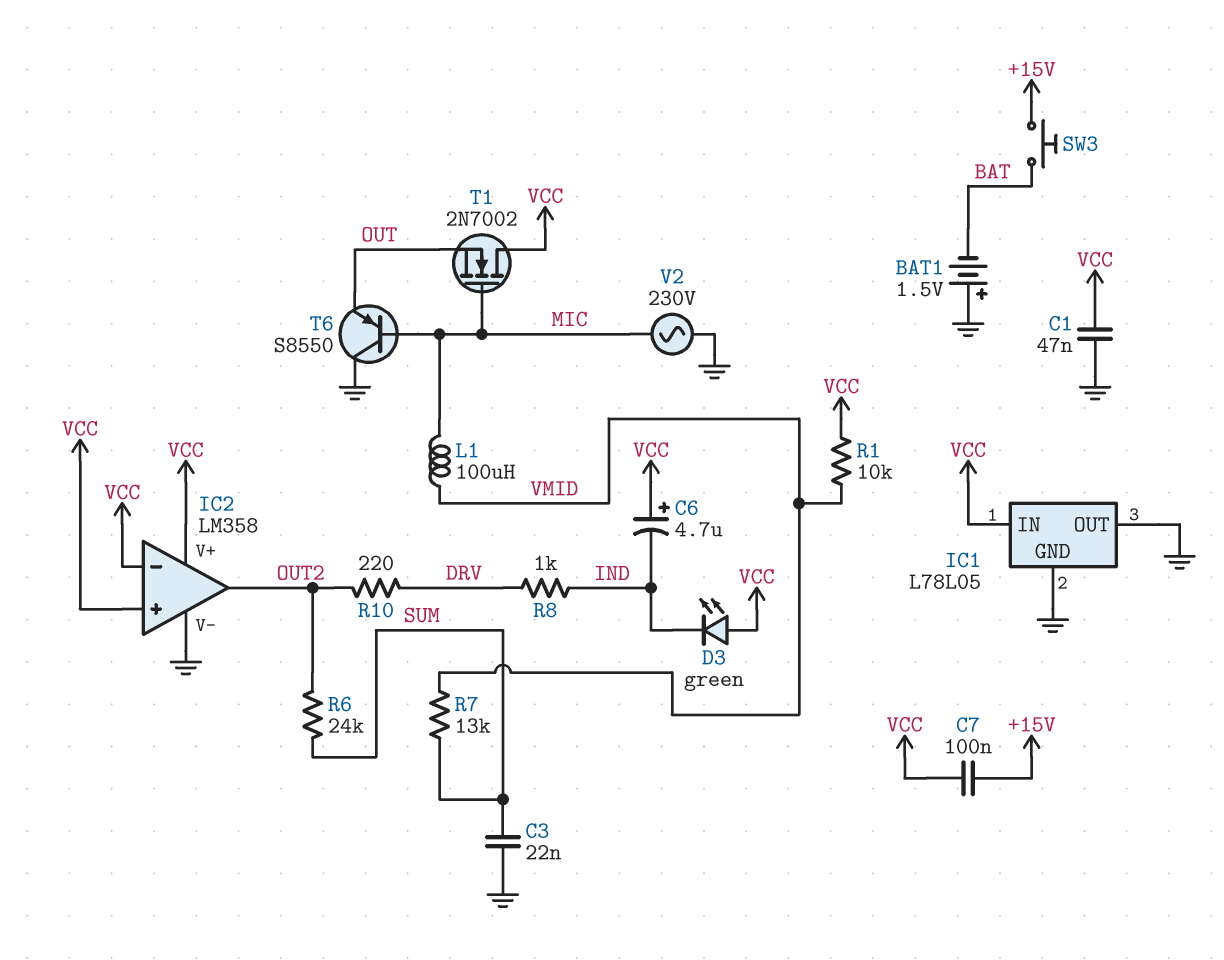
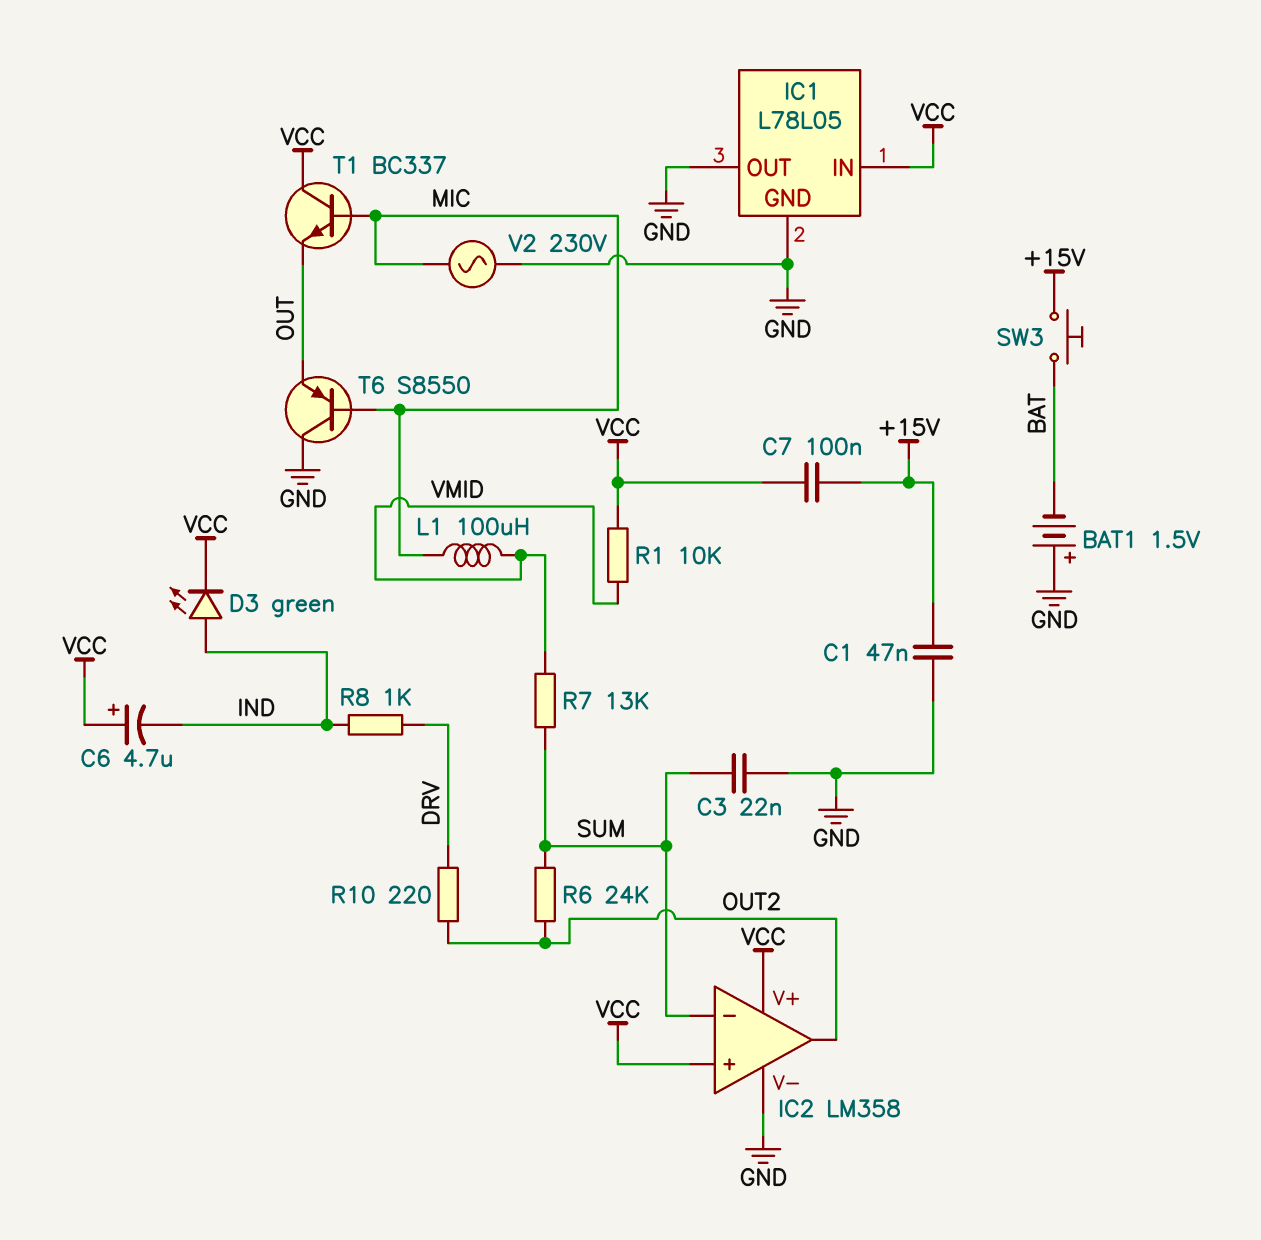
C1: 47nF (GND, VCC) -> 47nF (+15V, GND)
D3: LED green (A VCC, K IND) -> LED green (A IND, K VCC)
IC2 pin in-: VCC -> SUM
T1: NMOS 2N7002 (G MIC, D VCC, S OUT) -> NPN BC337 (B MIC, C VCC, E OUT)

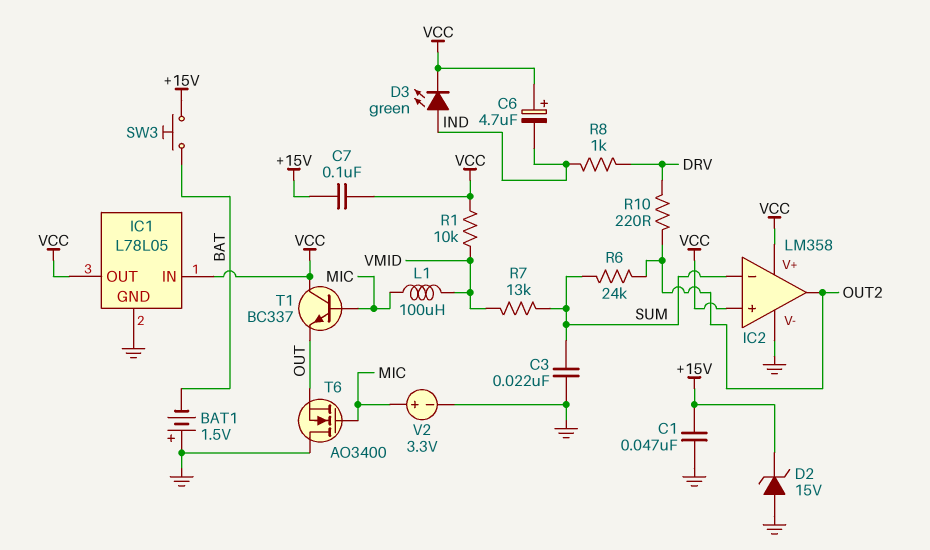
D2: none -> zener 15V (A GND, K +15V)
IC1 pin OUT: GND -> VCC
T6: PNP S8550 (B MIC, C GND, E OUT) -> NMOS AO3400 (G MIC, D GND, S OUT)
V2: AC 230V (GND, MIC) -> 3.3V (plus MIC, minus GND)

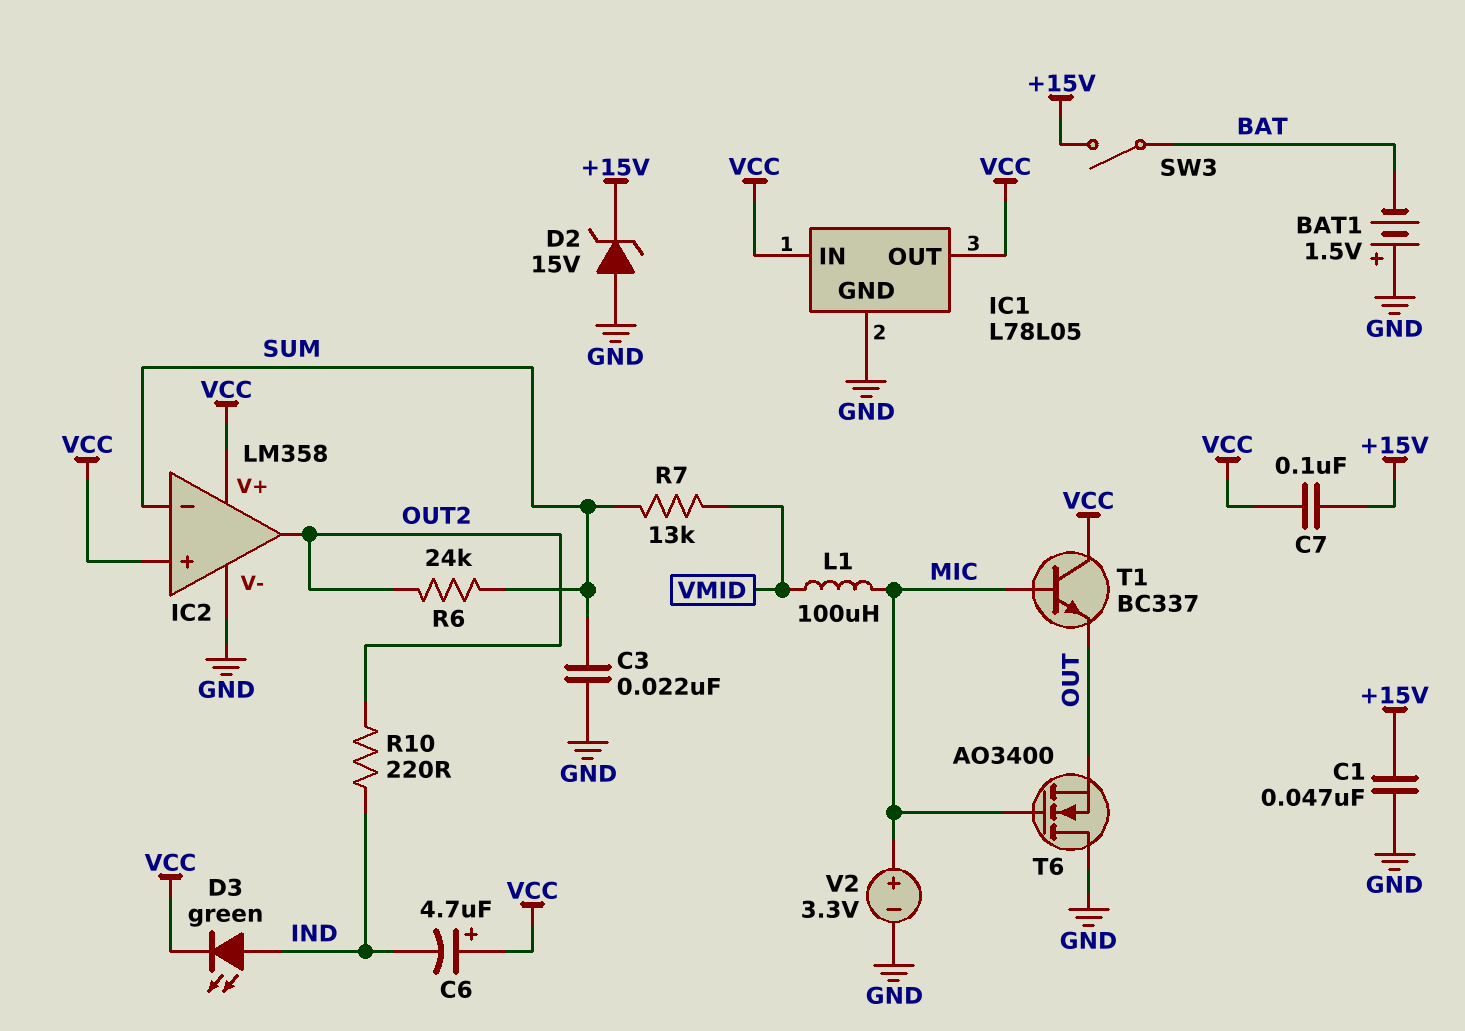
R1: 10k (VCC, VMID) -> none
R8: 1k (DRV, IND) -> none
R10: 220 (DRV, OUT2) -> 220 (IND, OUT2)
SW3: button (+15V, BAT) -> switch (+15V, BAT)

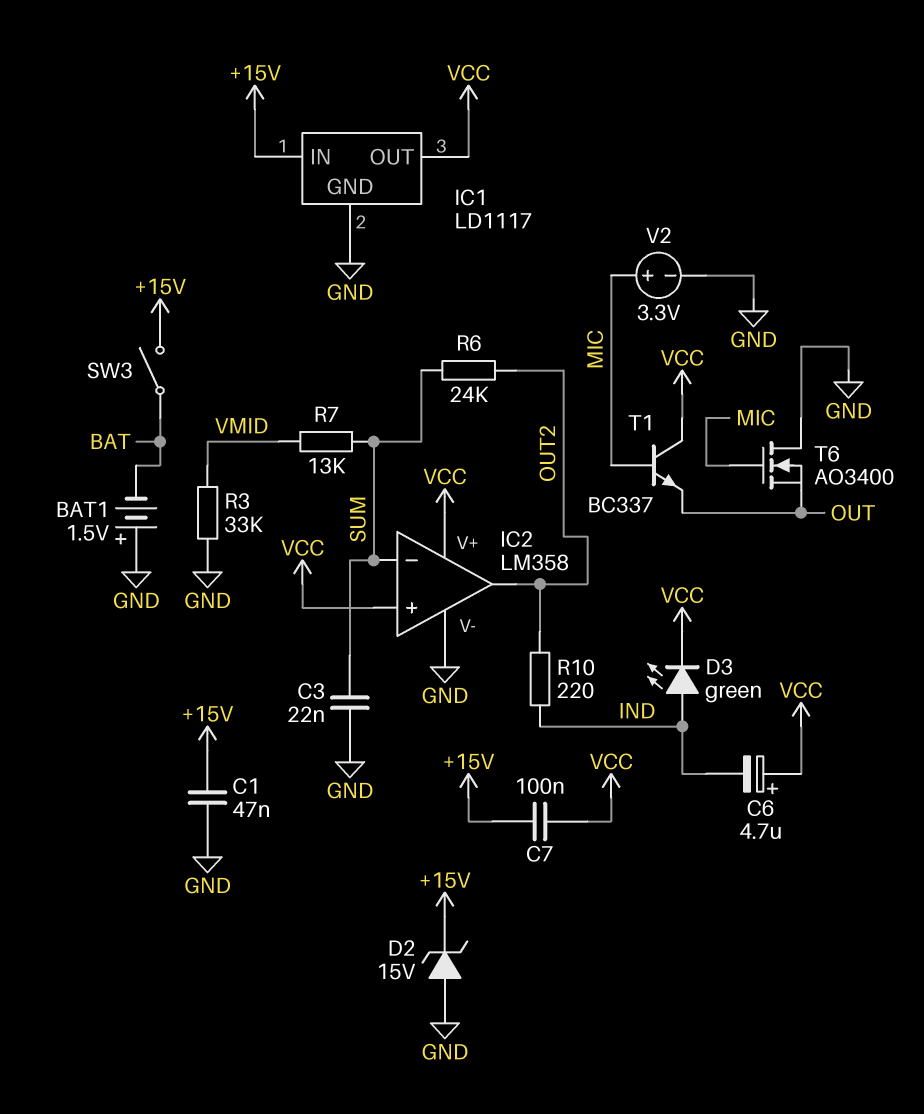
IC1: L78L05 -> LD1117
IC1 pin IN: VCC -> +15V
L1: 100uH (MIC, VMID) -> none
R3: none -> 33k (GND, VMID)

